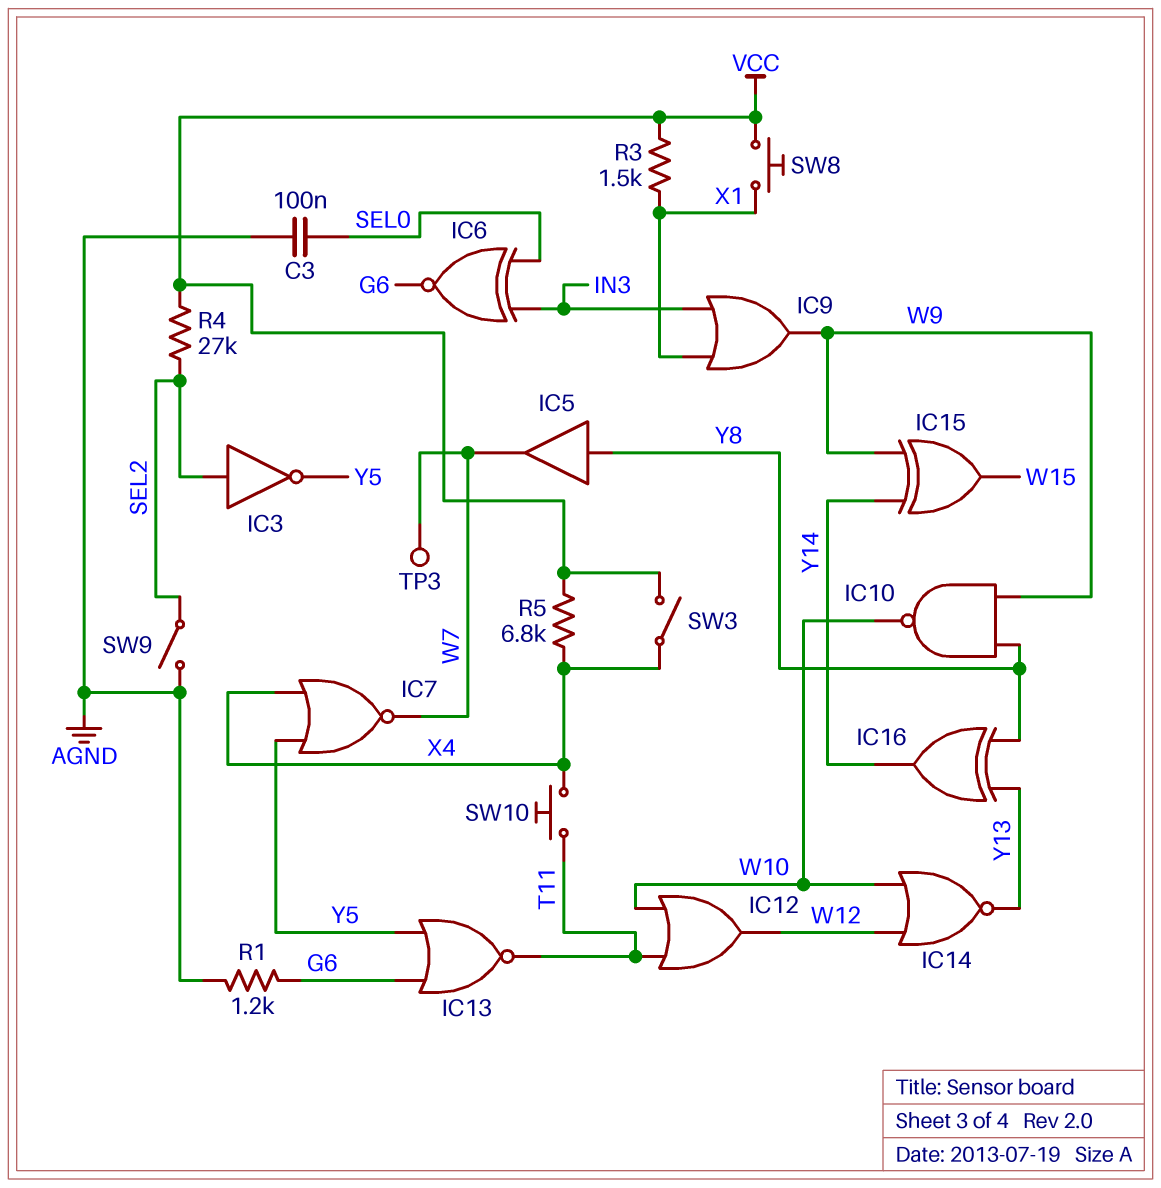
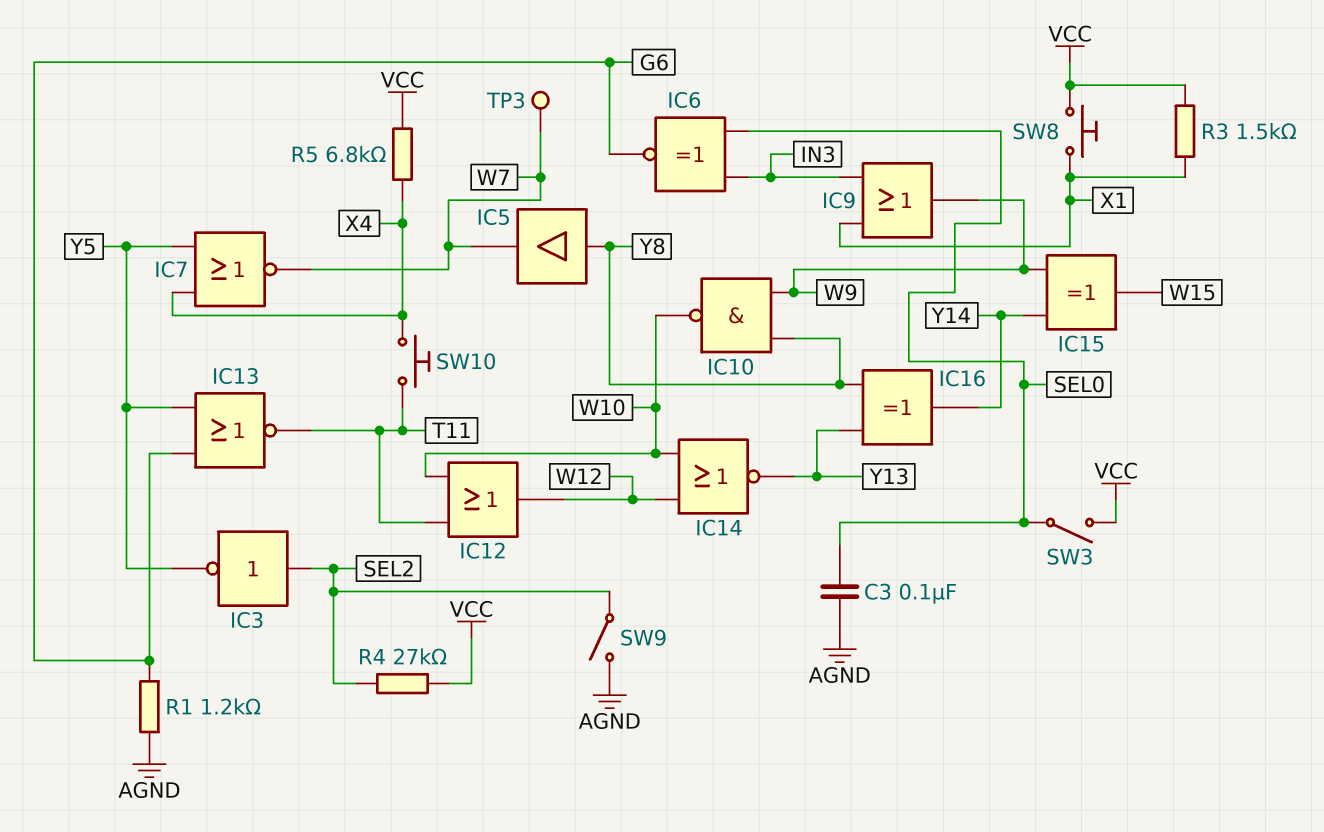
SW3: switch (VCC, X4) -> switch (SEL0, VCC)

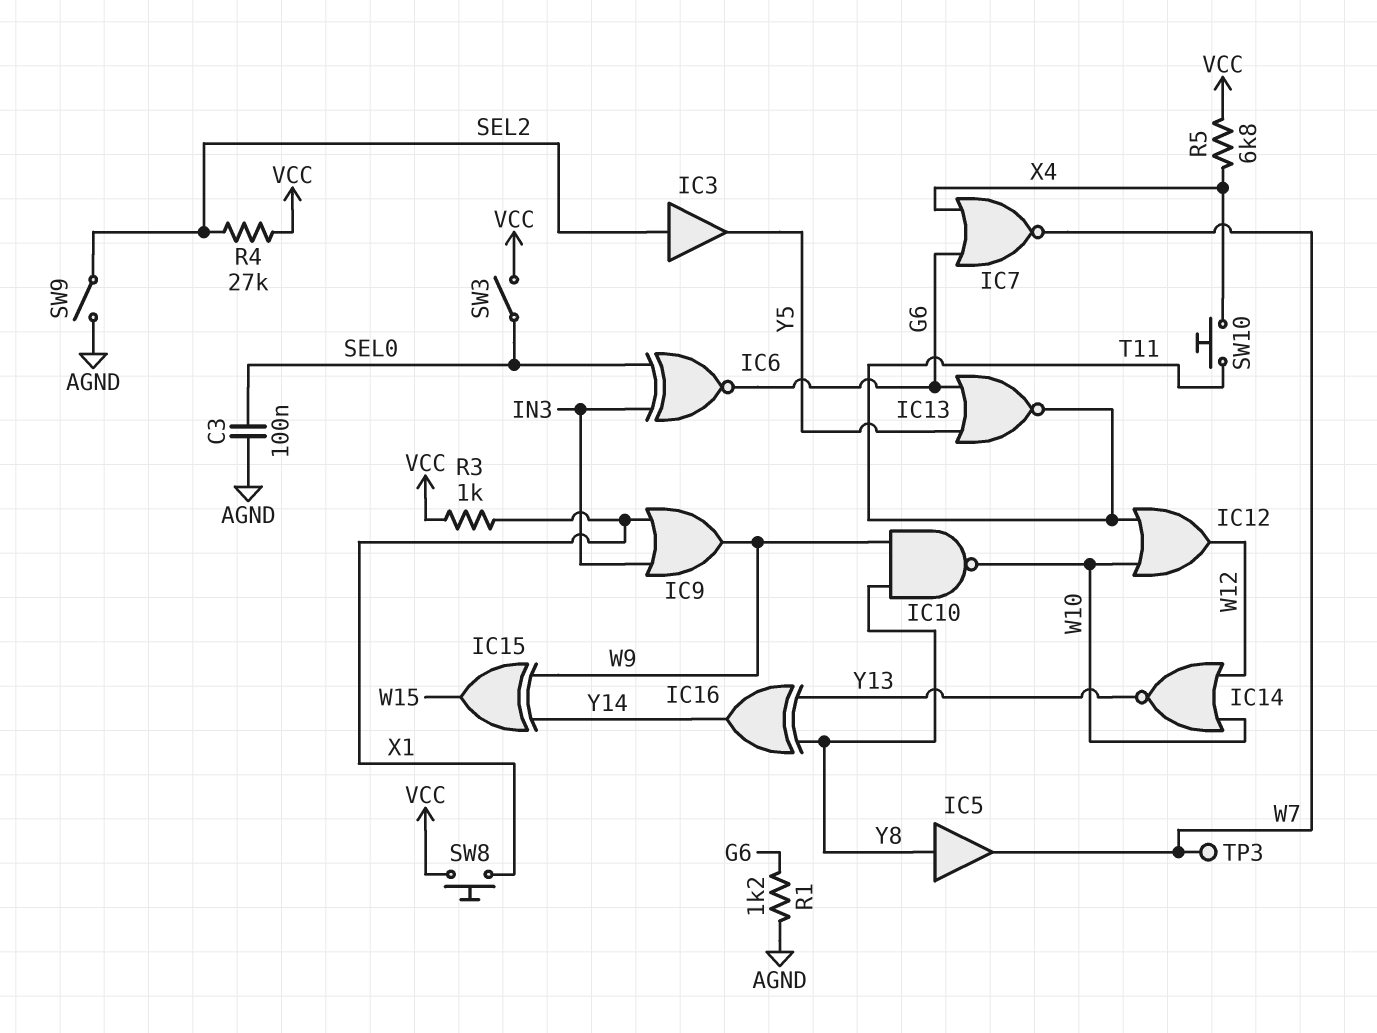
IC3: NOT (in SEL2, out Y5) -> buffer (in SEL2, out Y5)
IC7: NOR (in X4, in Y5, out W7) -> NOR (in G6, in X4, out W7)
R3: 1.5k (VCC, X1) -> 1k (VCC, X1)

